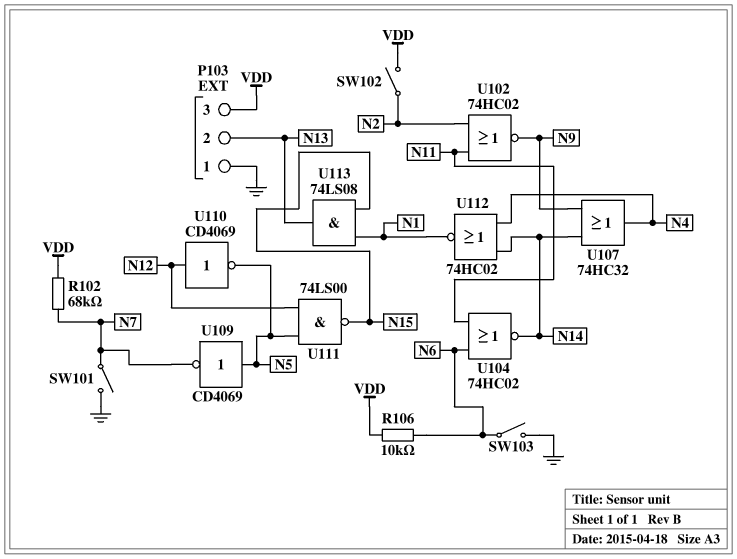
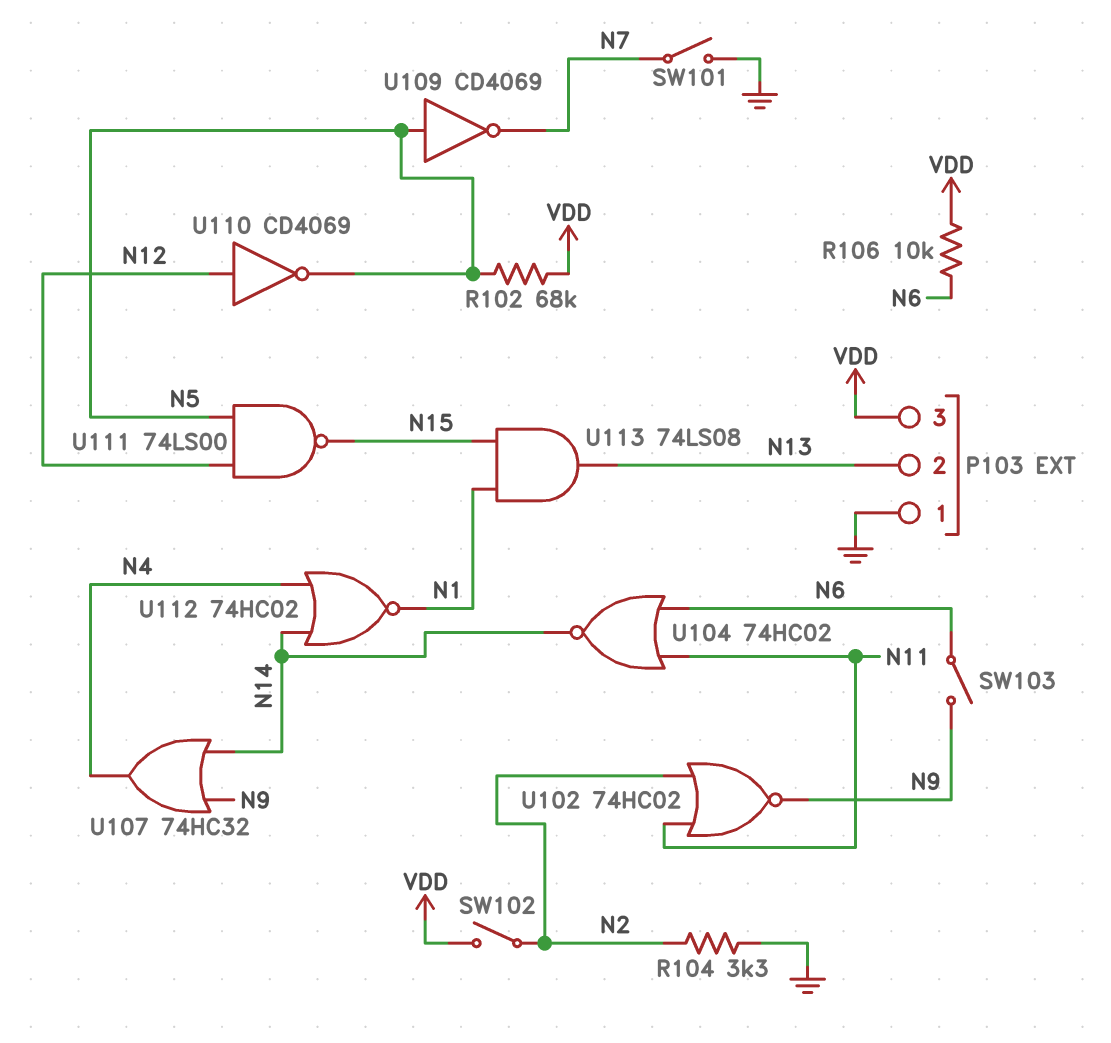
R102: 68k (N7, VDD) -> 68k (N5, VDD)
R104: none -> 3.3k (GND, N2)
SW103: switch (GND, N6) -> switch (N6, N9)

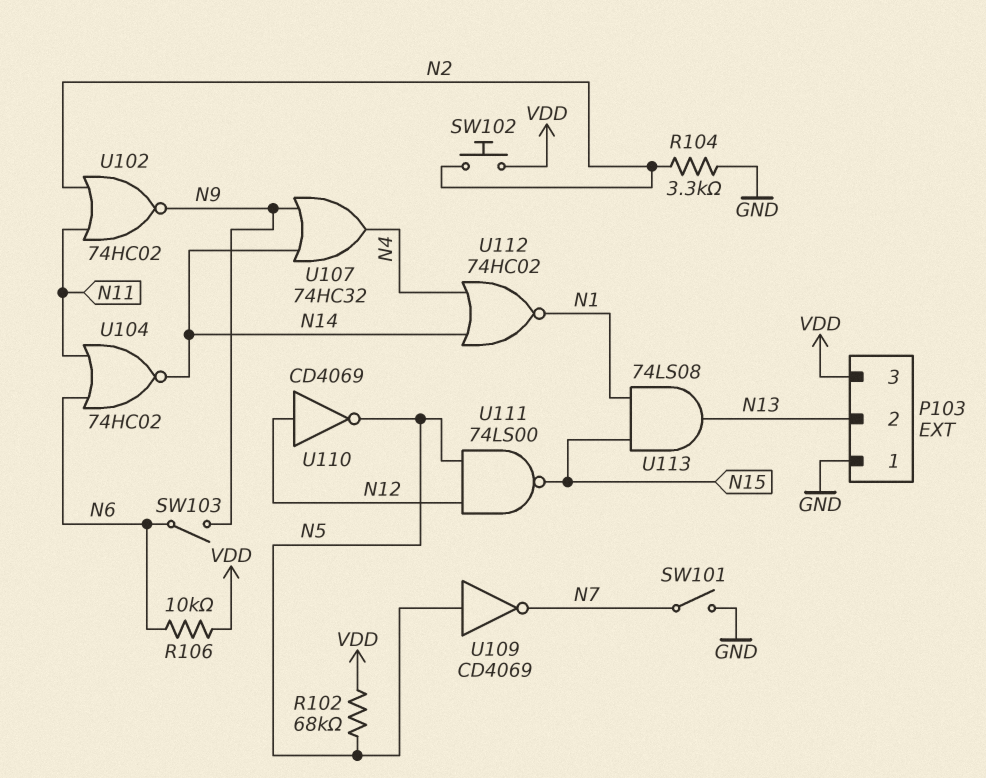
SW102: switch (N2, VDD) -> button (N2, VDD)

